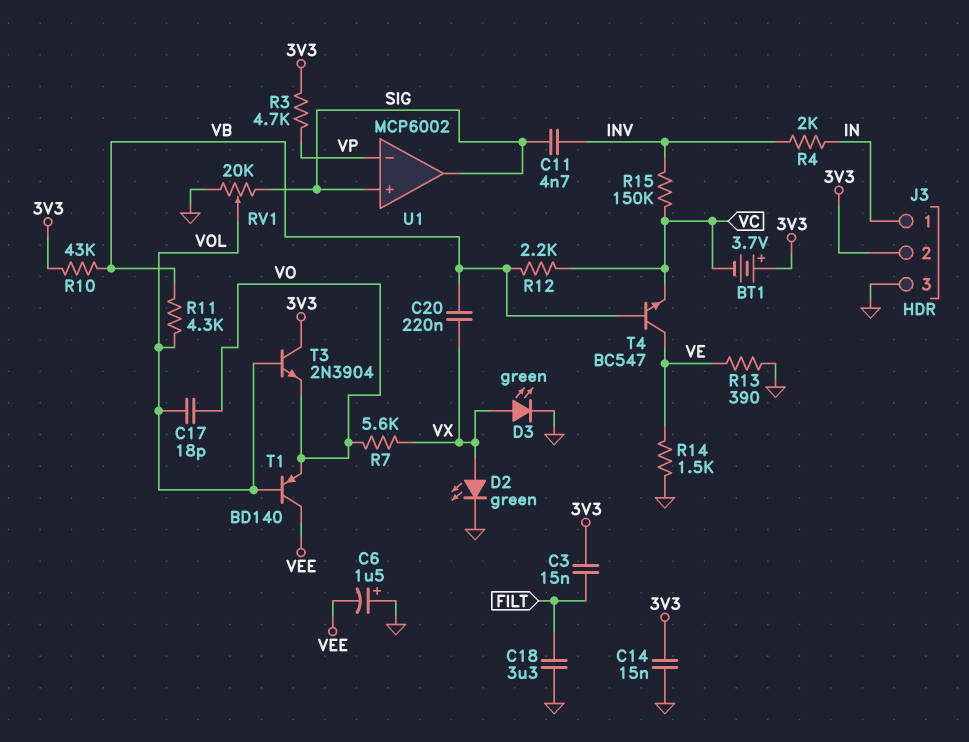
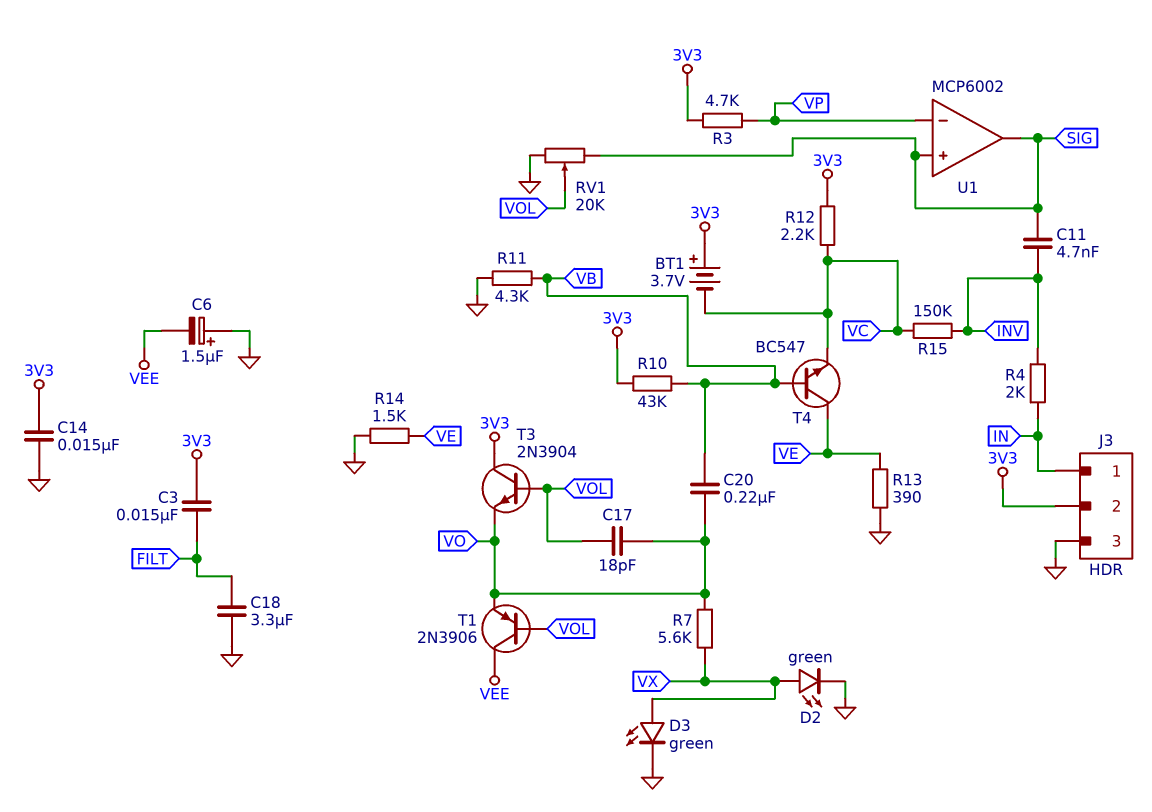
C20: 220nF (VB, VX) -> 220nF (VB, VO)
R11: 4.3k (VB, VOL) -> 4.3k (GND, VB)
R12: 2.2k (VB, VC) -> 2.2k (3V3, VC)
T1: PNP BD140 (B VOL, C VEE, E VO) -> PNP 2N3906 (B VOL, C VEE, E VO)

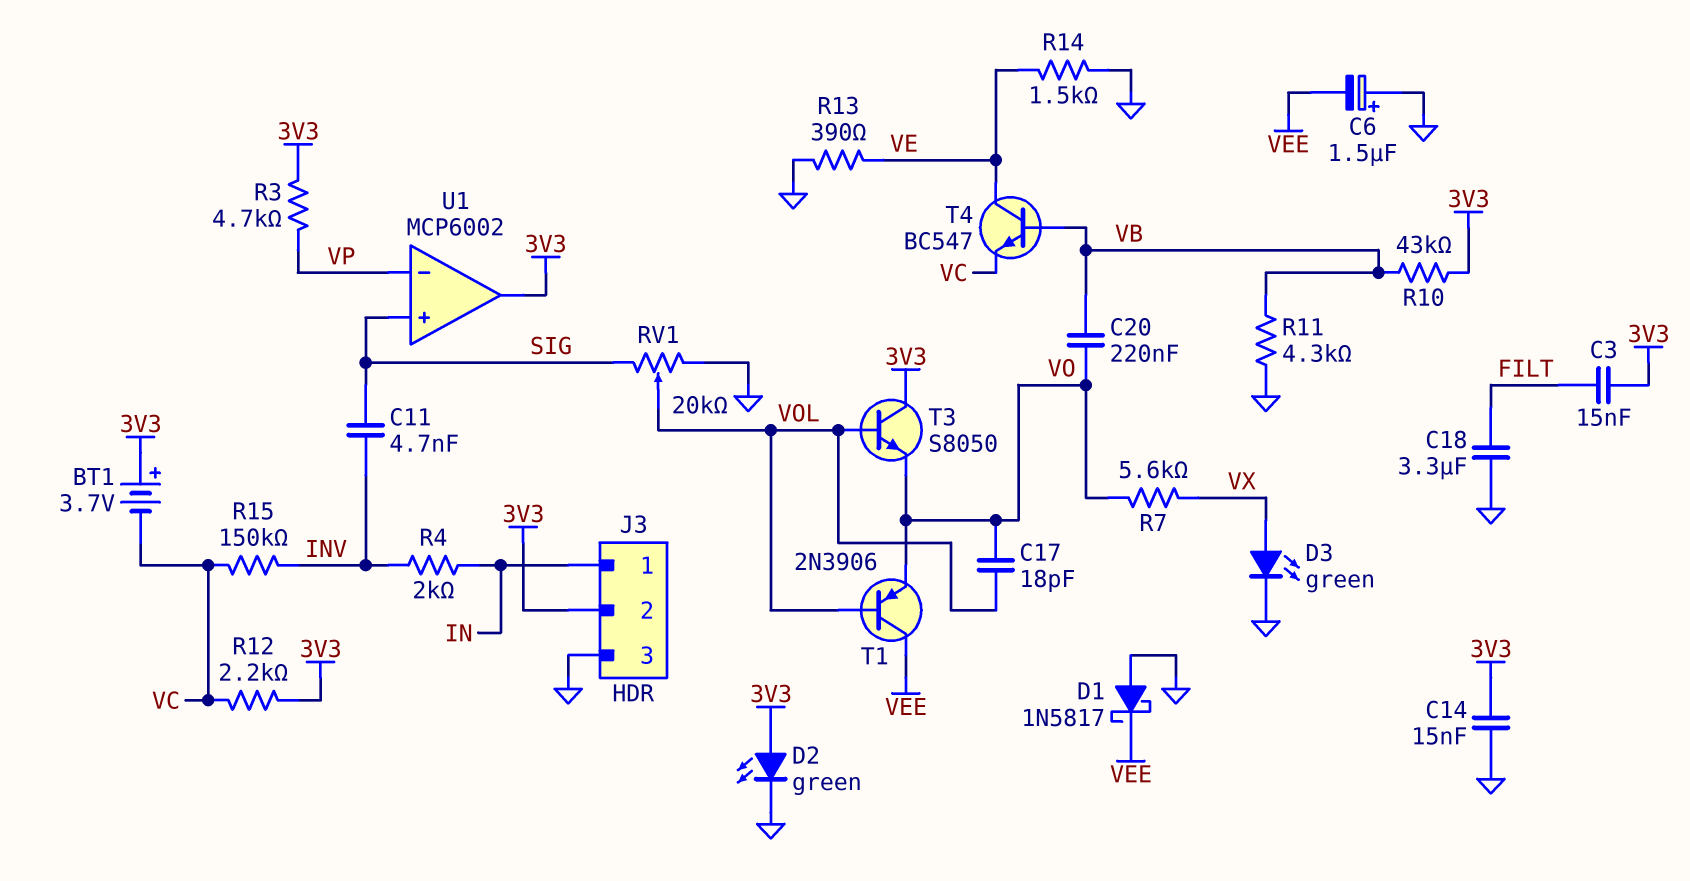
D1: none -> schottky 1N5817 (A GND, K VEE)
D2: LED green (A VX, K GND) -> LED green (A 3V3, K GND)
T3: NPN 2N3904 (B VOL, C 3V3, E VO) -> NPN S8050 (B VOL, C 3V3, E VO)
U1 pin out: SIG -> 3V3

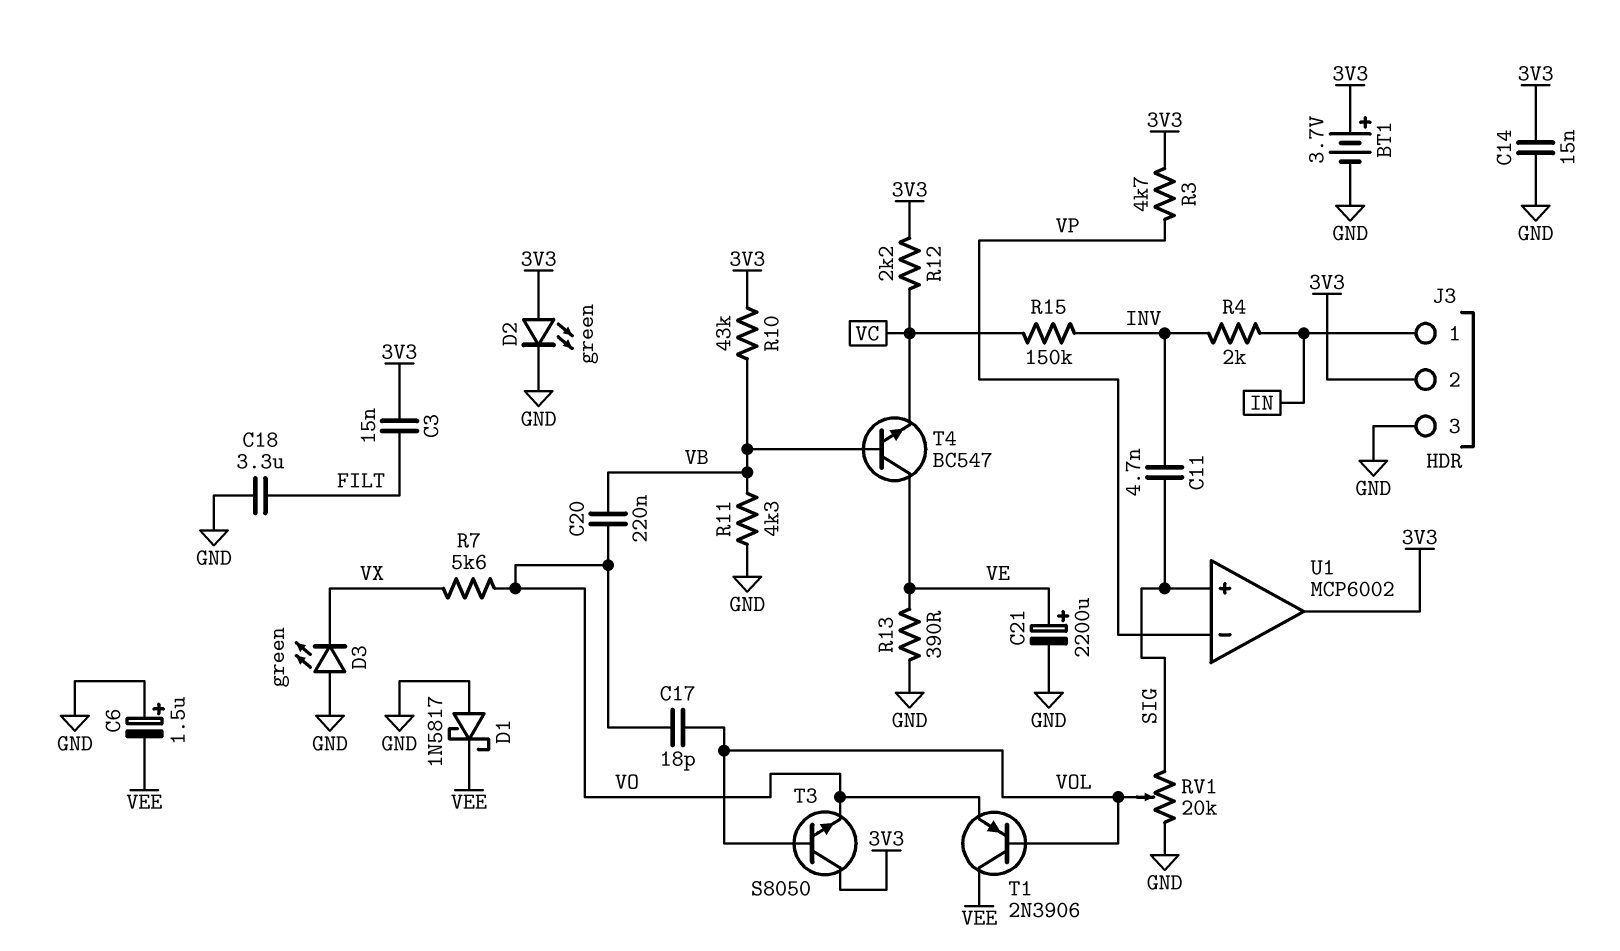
BT1: 3.7V (plus 3V3, minus VC) -> 3.7V (plus 3V3, minus GND)
C21: none -> 2200uF (plus VE, minus GND)
D3: LED green (A VX, K GND) -> LED green (A GND, K VX)
R14: 1.5k (GND, VE) -> none

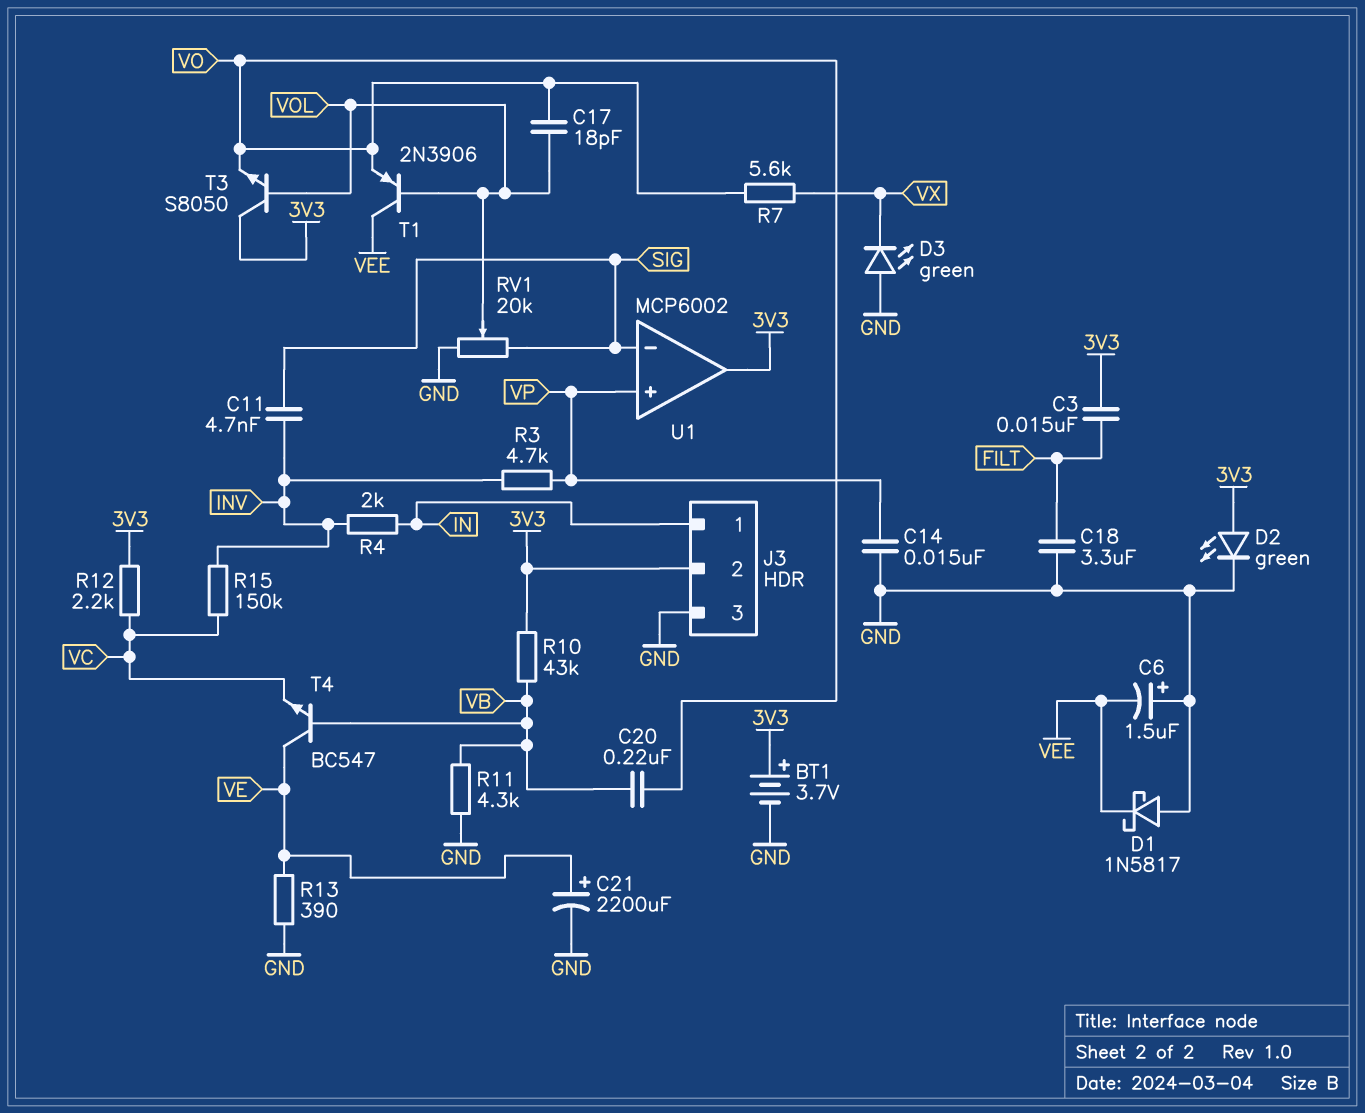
C14: 15nF (3V3, GND) -> 15nF (GND, VP)
R3: 4.7k (3V3, VP) -> 4.7k (INV, VP)
U1 pin in+: SIG -> VP
U1 pin in-: VP -> SIG

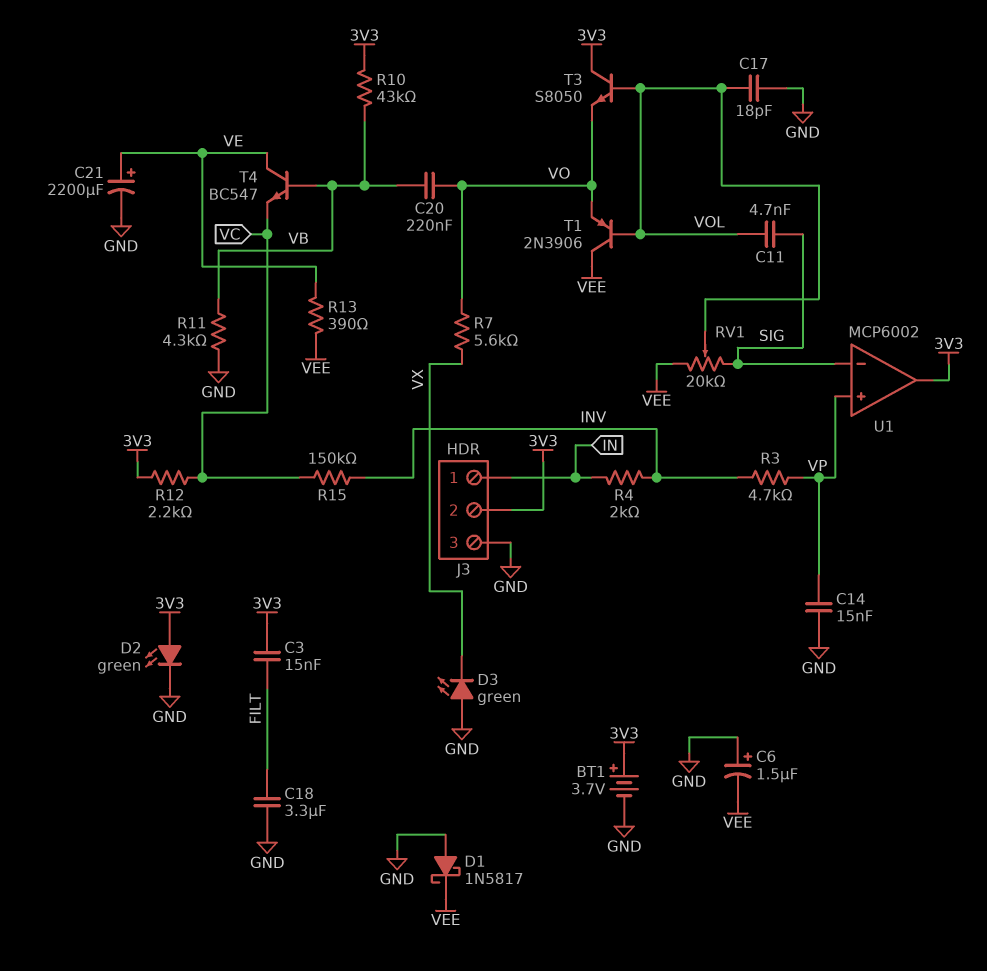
C11: 4.7nF (INV, SIG) -> 4.7nF (SIG, VOL)
C17: 18pF (VO, VOL) -> 18pF (GND, VOL)
R13: 390 (GND, VE) -> 390 (VE, VEE)
RV1: 20k (GND, SIG, wiper VOL) -> 20k (SIG, VEE, wiper VOL)

